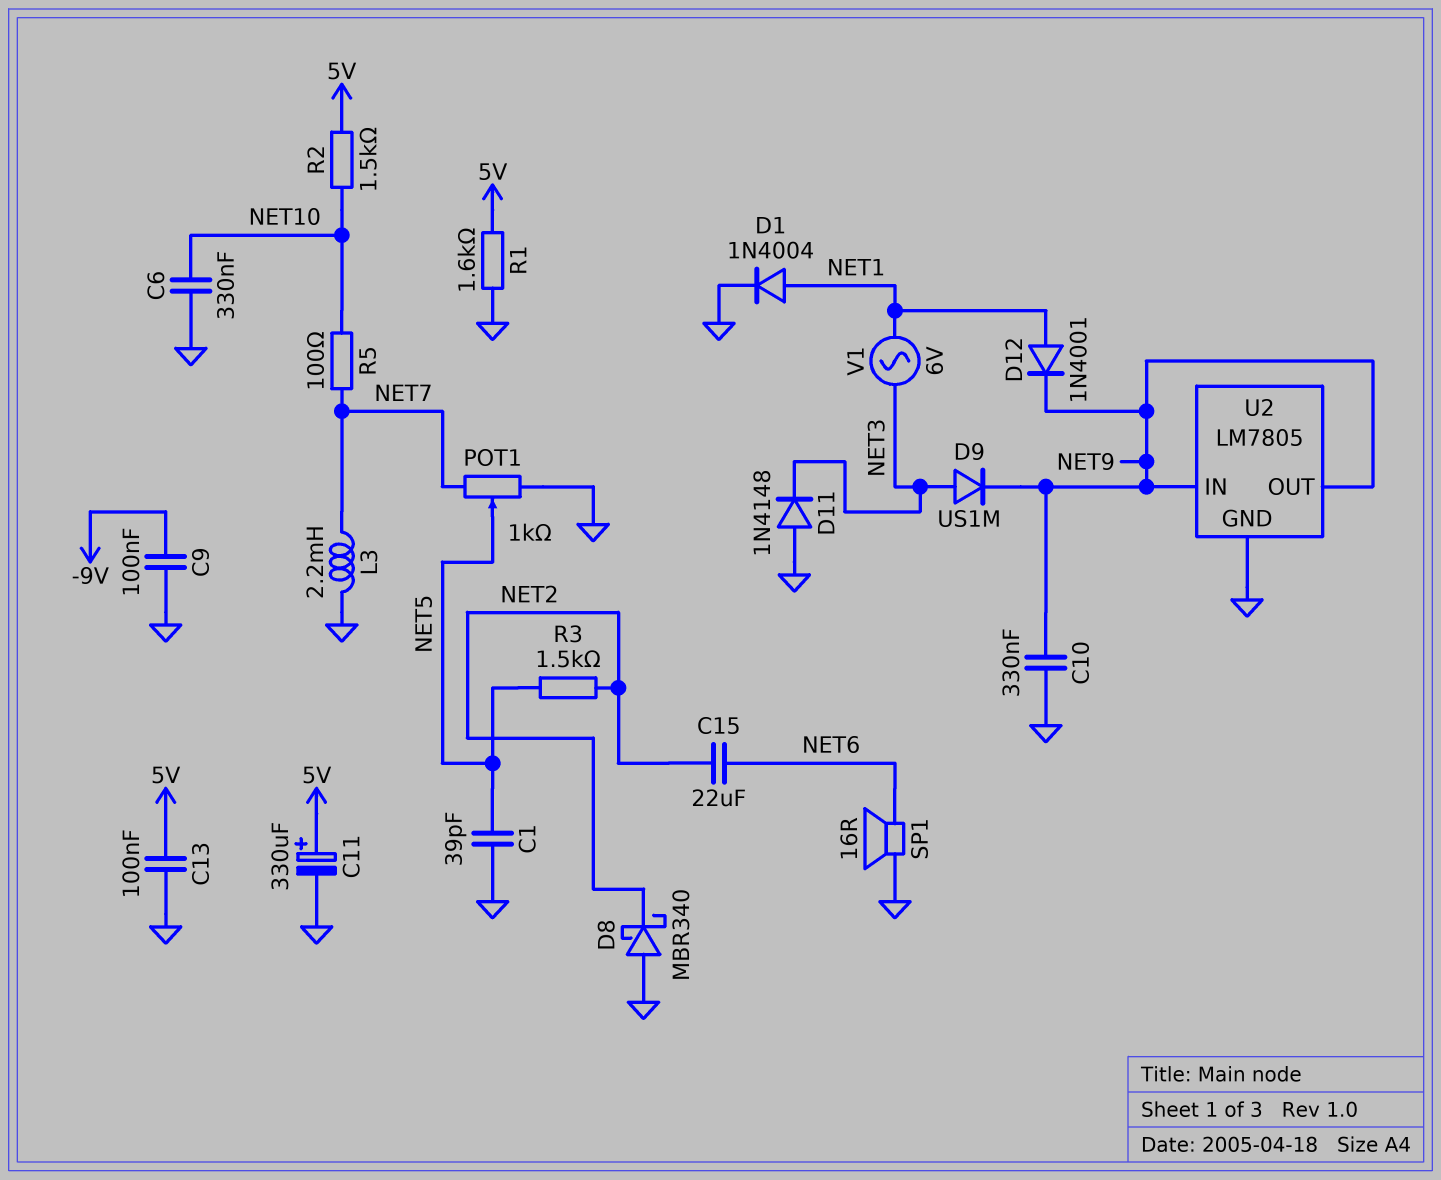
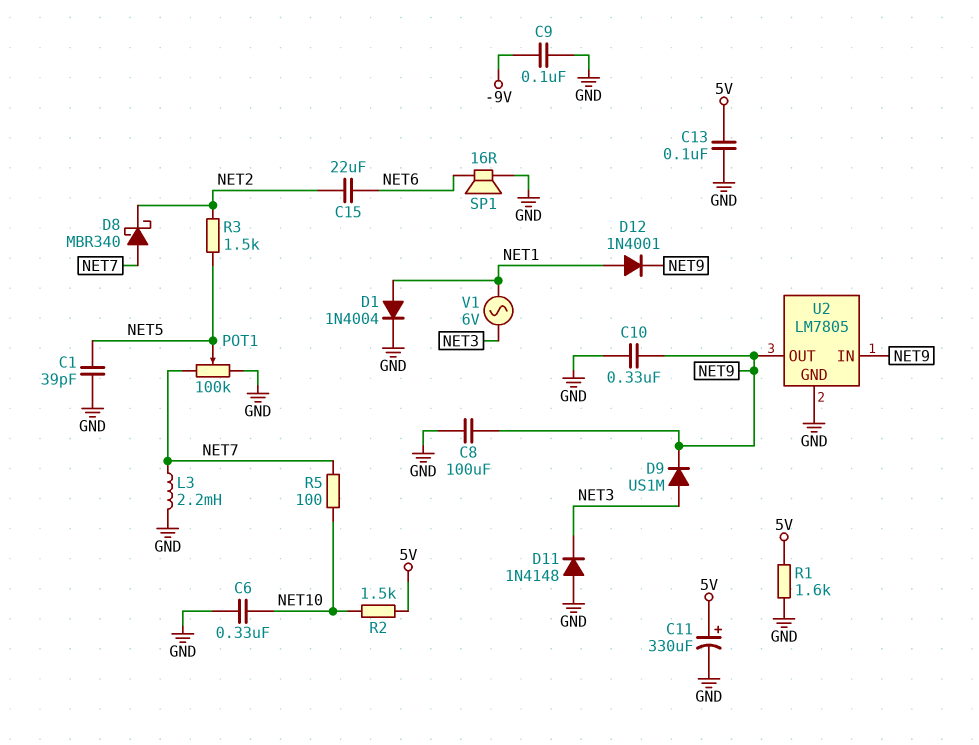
C8: none -> 100uF (GND, NET9)
D8: schottky MBR340 (A GND, K NET2) -> schottky MBR340 (A NET7, K NET2)
POT1: 1k (GND, NET7, wiper NET5) -> 100k (GND, NET7, wiper NET5)

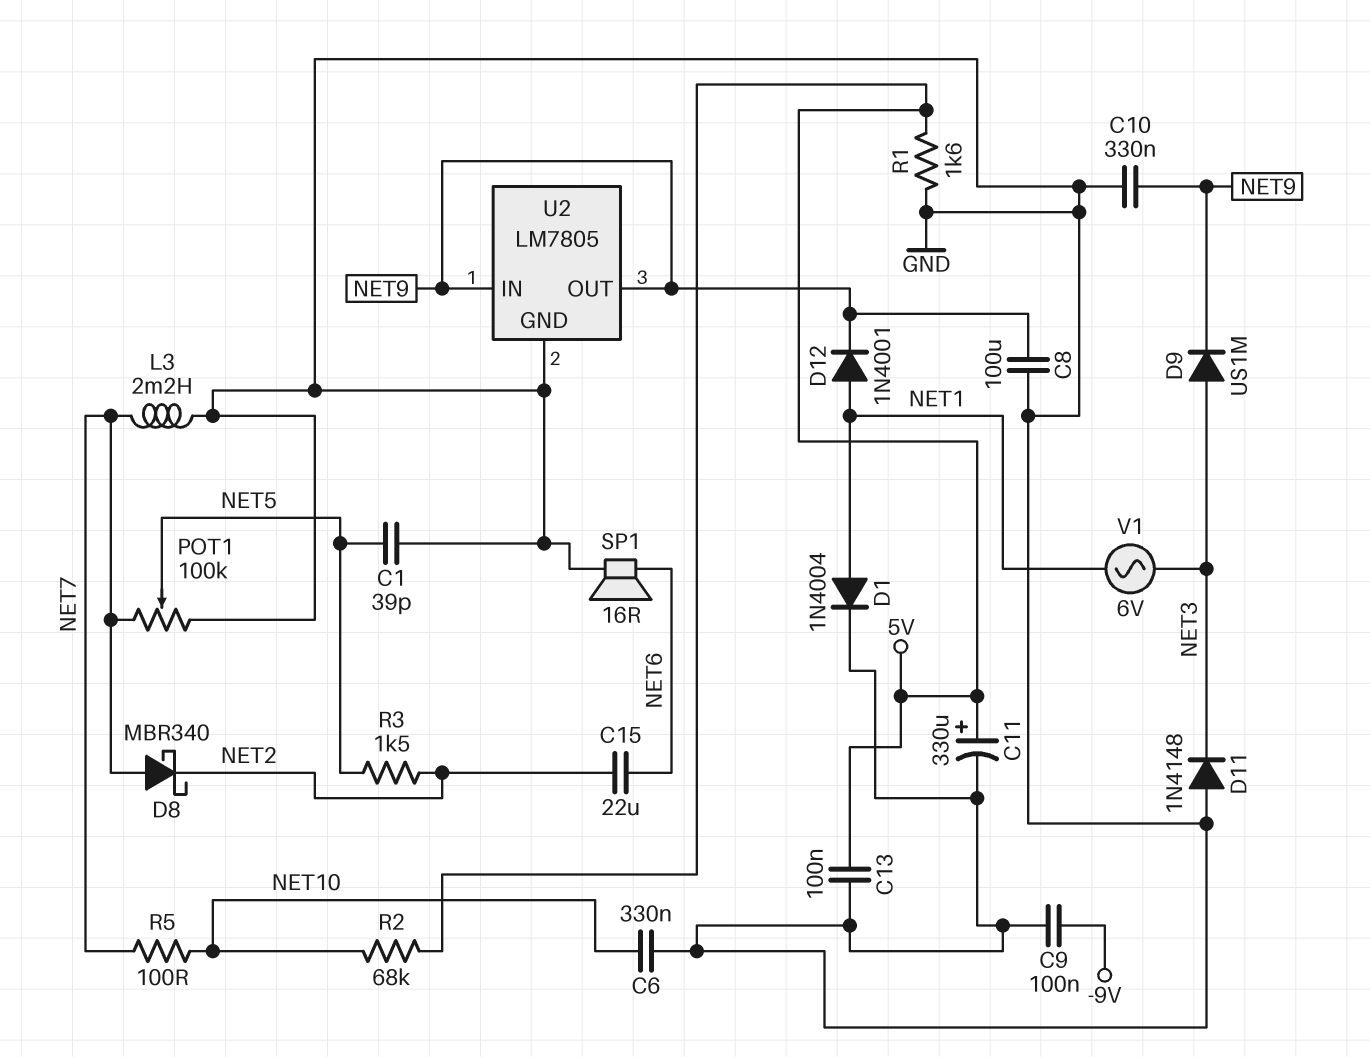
R2: 1.5k (5V, NET10) -> 68k (5V, NET10)

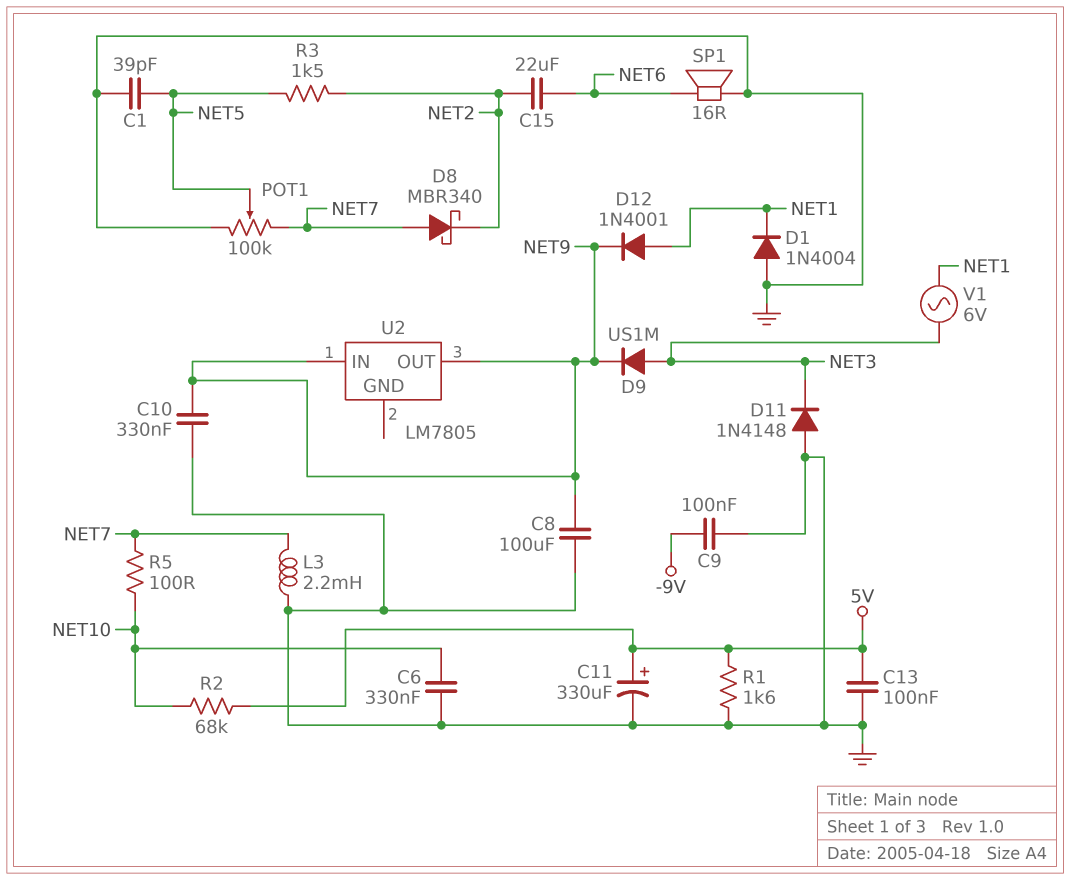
D1: diode 1N4004 (A NET1, K GND) -> diode 1N4004 (A GND, K NET1)
U2 pin GND: GND -> none

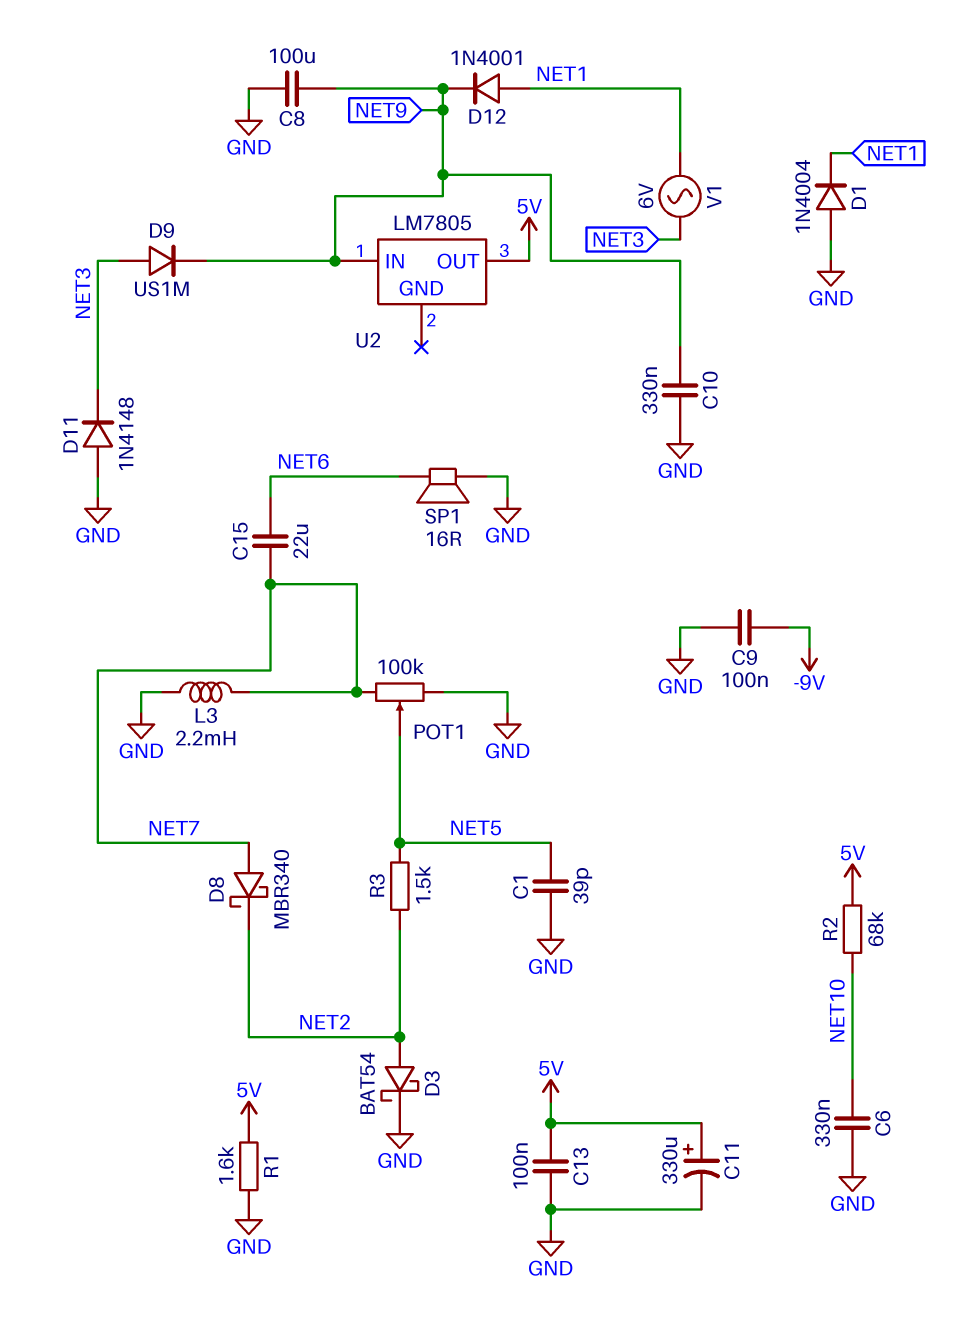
C15: 22uF (NET2, NET6) -> 22uF (NET6, NET7)
D3: none -> schottky BAT54 (A NET2, K GND)
R5: 100 (NET7, NET10) -> none
U2 pin OUT: NET9 -> 5V

